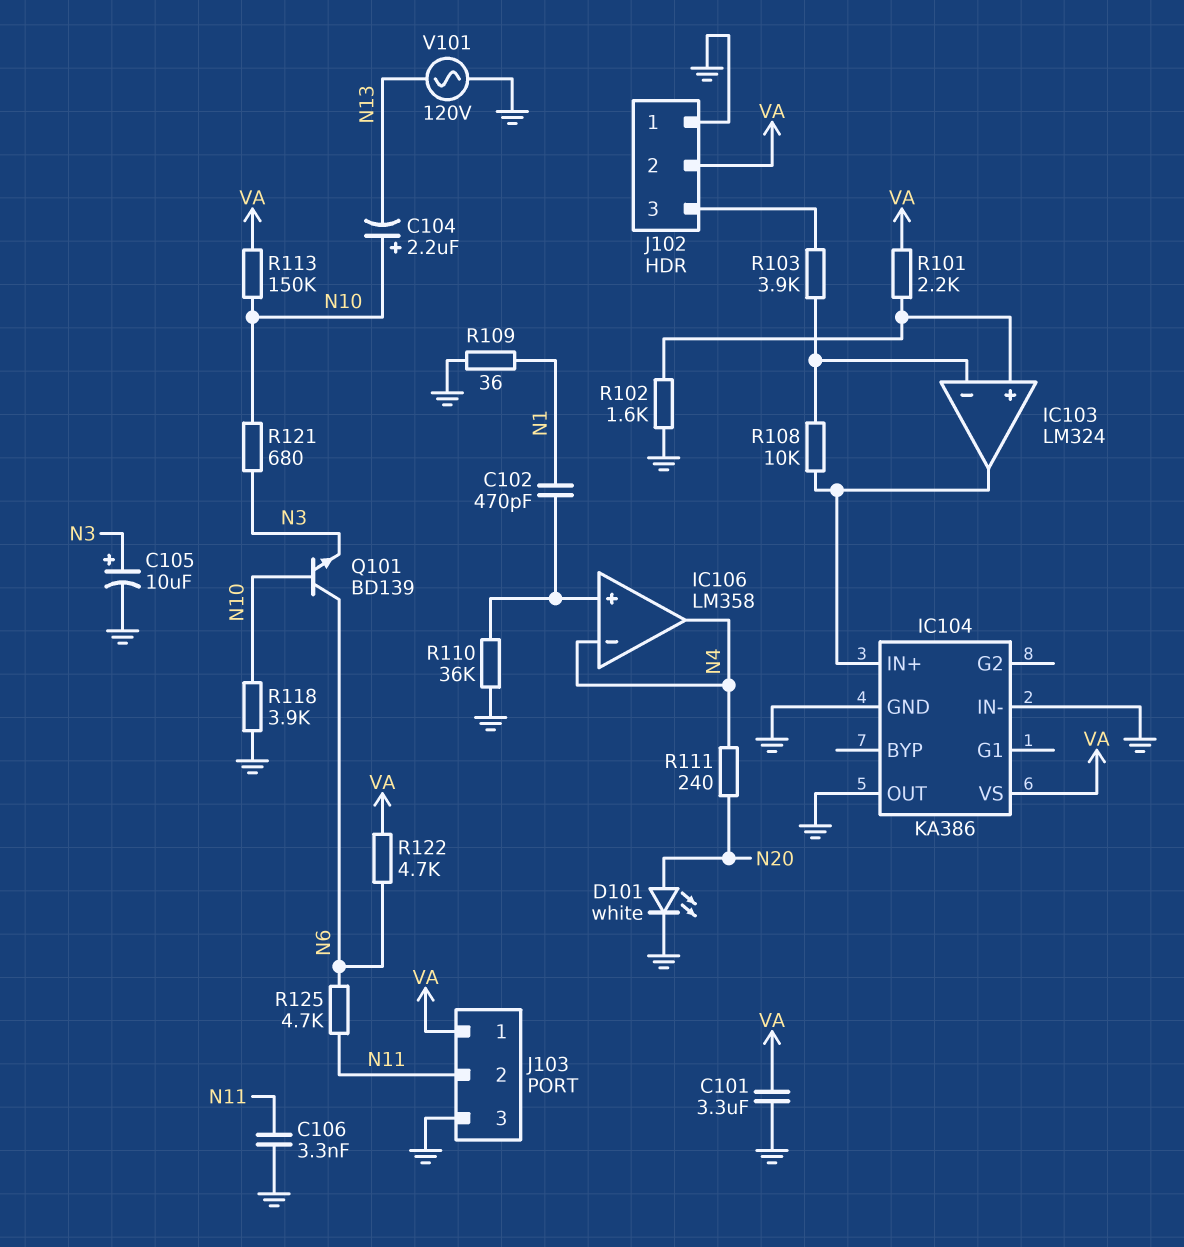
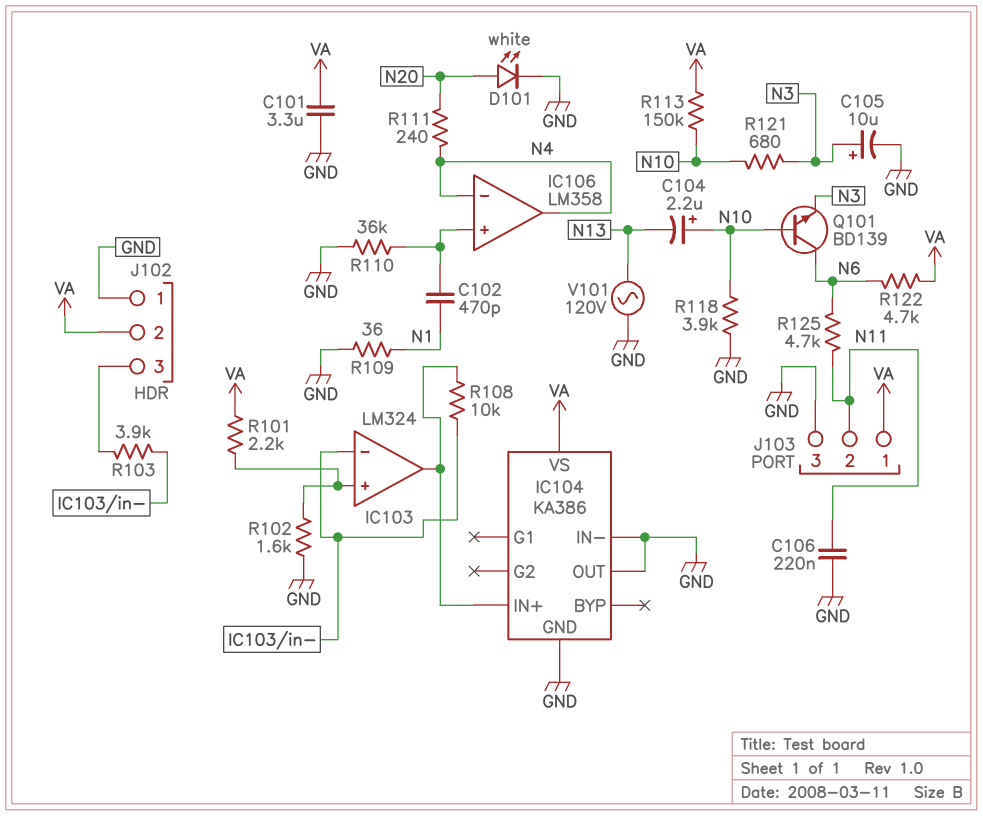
C106: 3.3nF (GND, N11) -> 220nF (GND, N11)

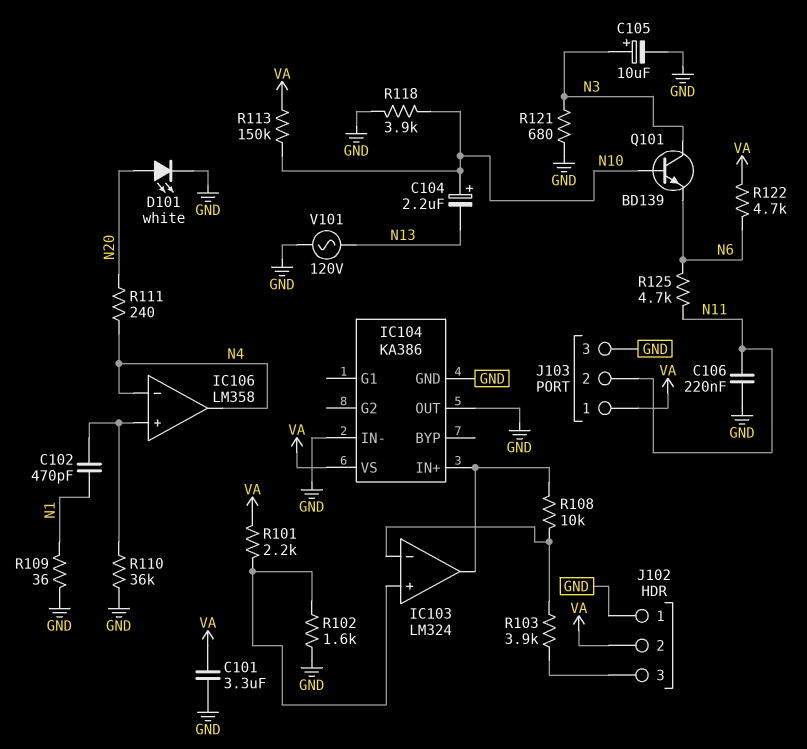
Q101: NPN BD139 (B N10, C N6, E N3) -> NPN BD139 (B N10, C N3, E N6)
R121: 680 (N3, N10) -> 680 (GND, N3)

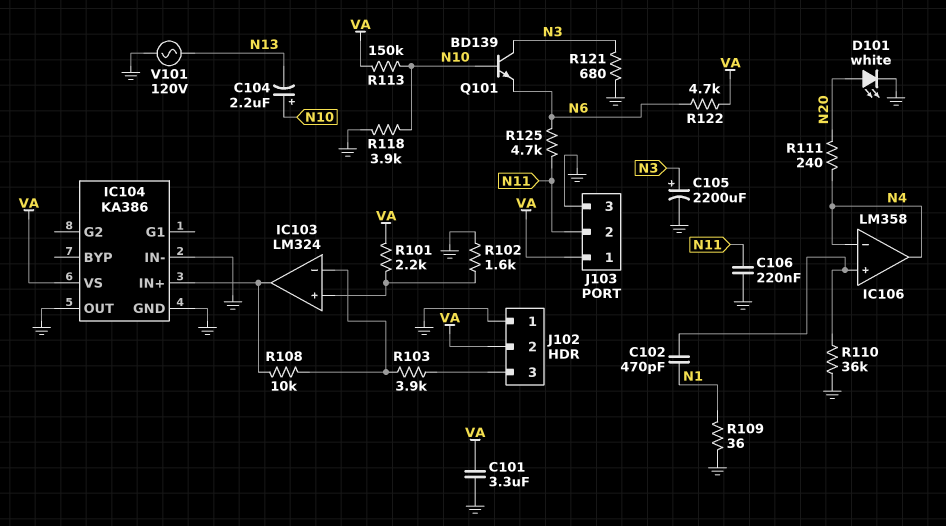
C105: 10uF (plus N3, minus GND) -> 2200uF (plus N3, minus GND)

